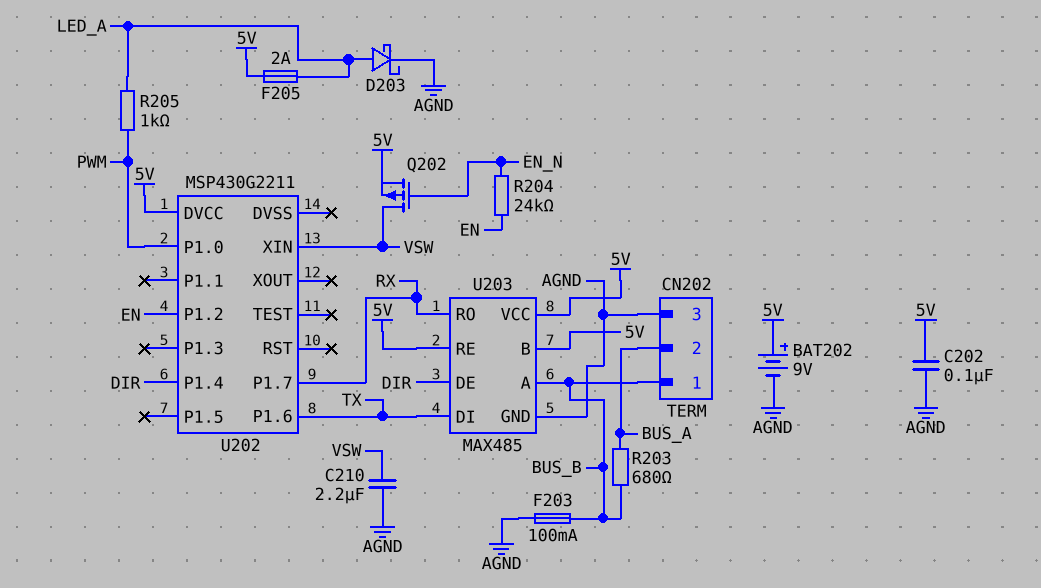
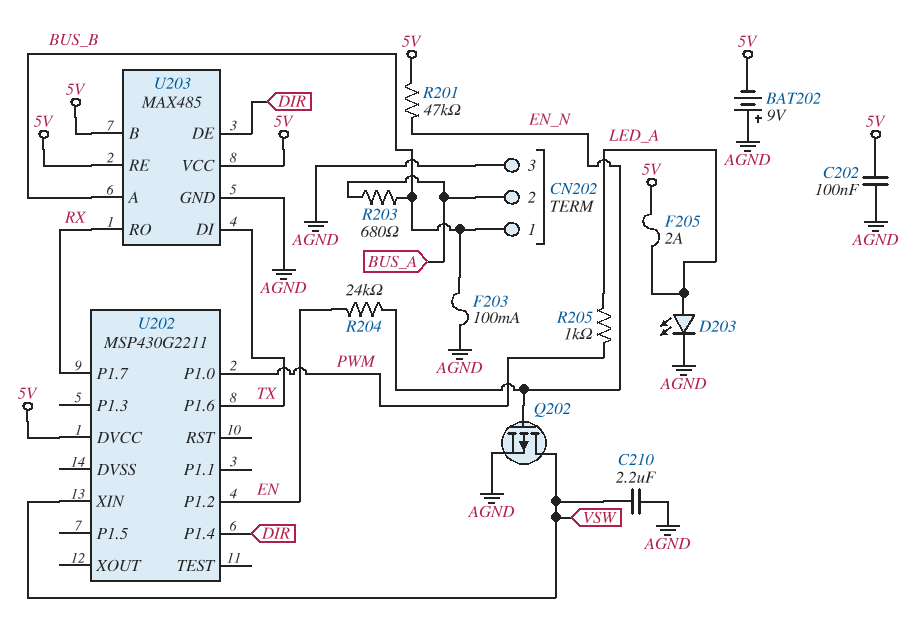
BAT202: 9V (plus 5V, minus AGND) -> 9V (plus AGND, minus 5V)
D203: schottky (A LED_A, K AGND) -> LED (A LED_A, K AGND)
Q202: PMOS (G EN_N, D VSW, S 5V) -> PMOS (G EN_N, D VSW, S AGND)
R201: none -> 47k (5V, EN_N)

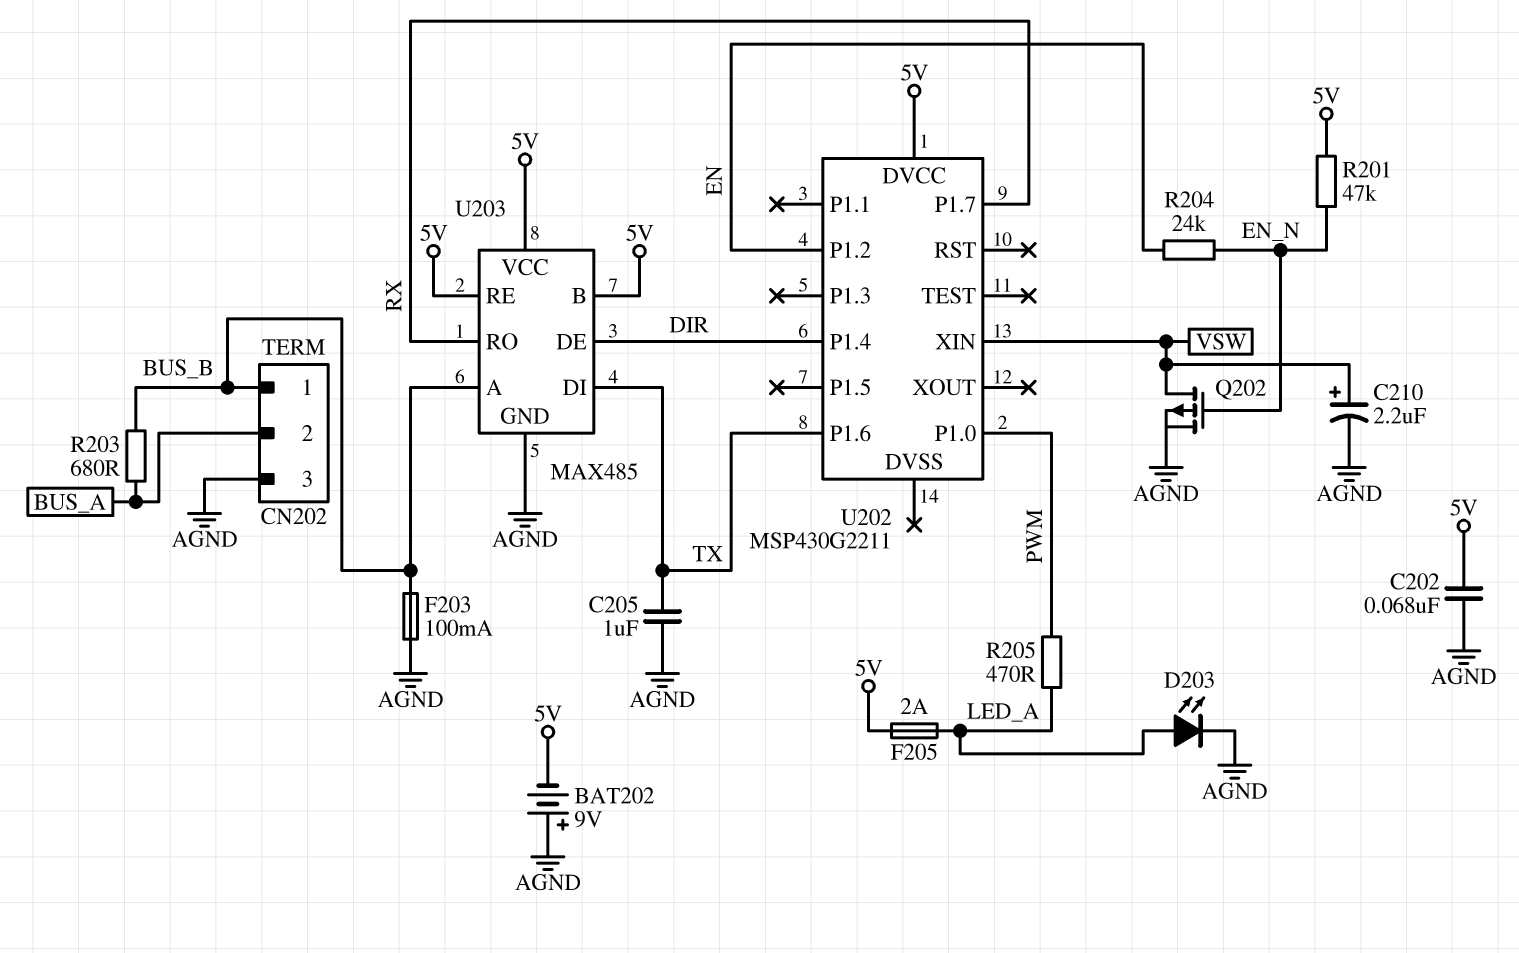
C202: 100nF (5V, AGND) -> 68nF (5V, AGND)
C205: none -> 1uF (AGND, TX)
C210: 2.2uF (AGND, VSW) -> 2.2uF (plus VSW, minus AGND)
R205: 1k (LED_A, PWM) -> 470 (LED_A, PWM)

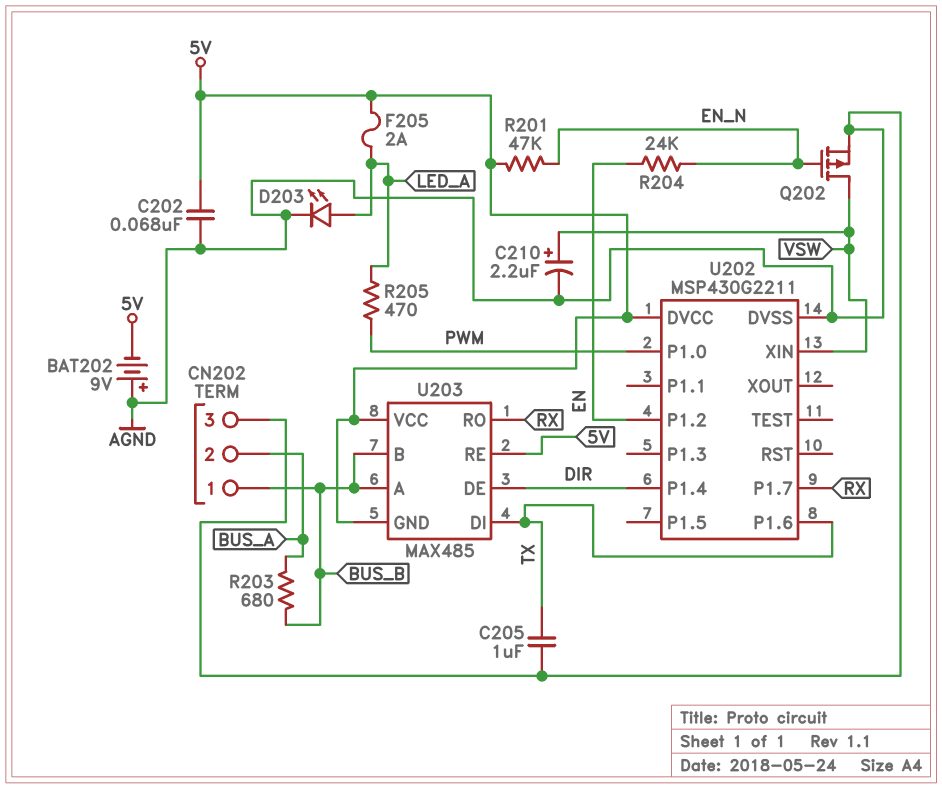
F203: 100mA (AGND, BUS_B) -> none
U202 pin DVSS: none -> AGND
U203 pin B: 5V -> BUS_B
U203 pin GND: AGND -> 5V

